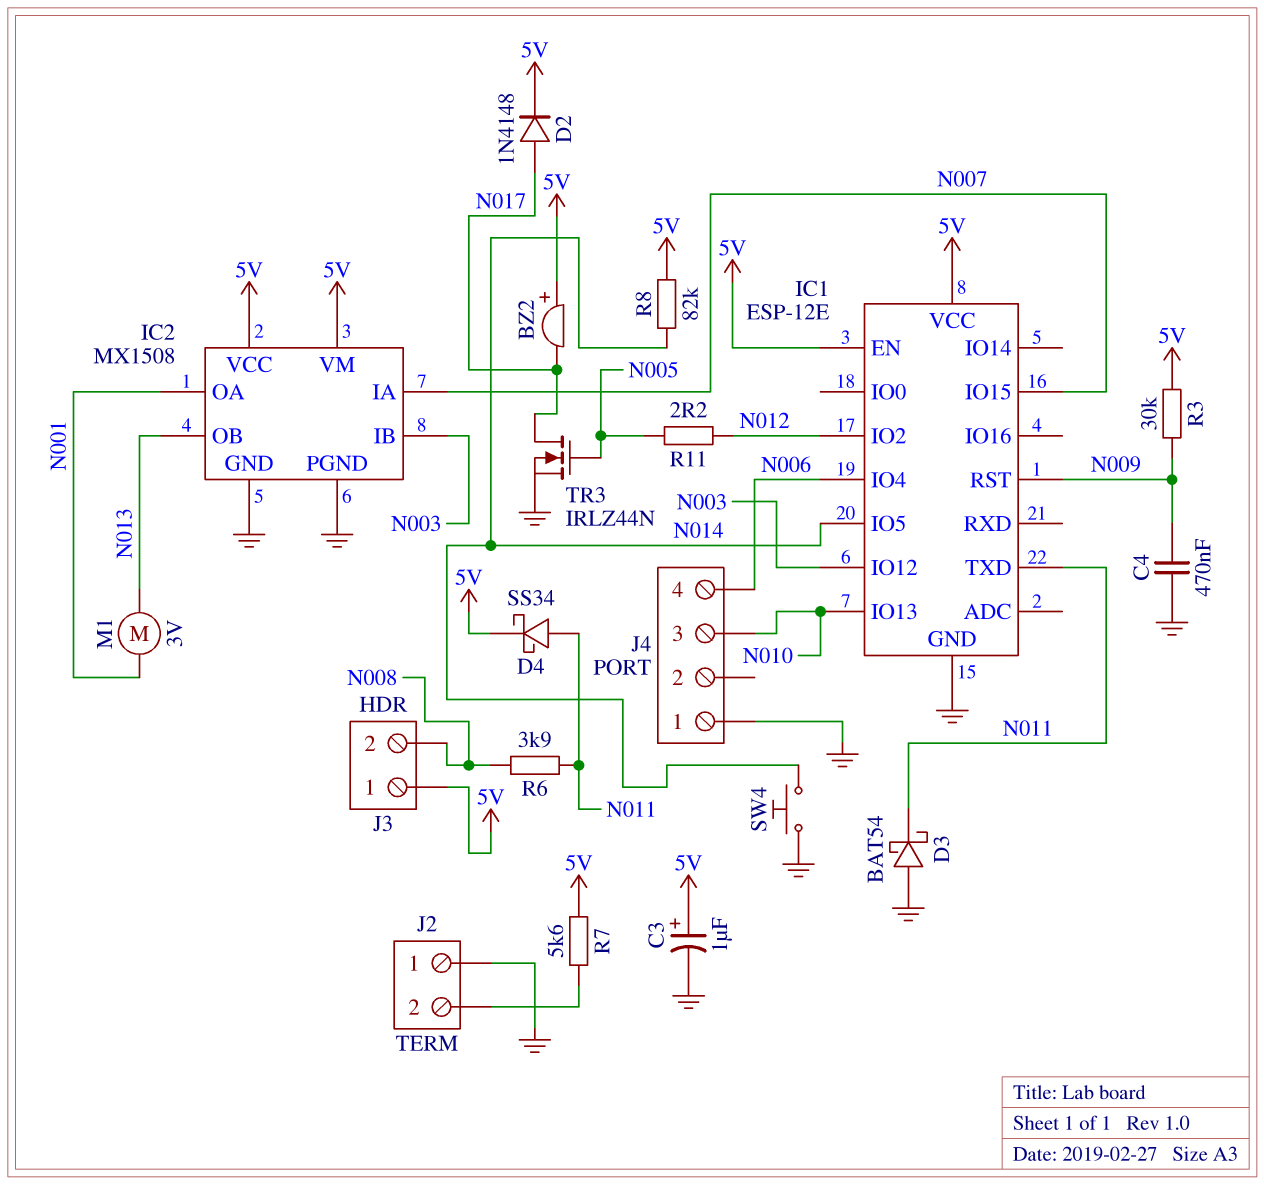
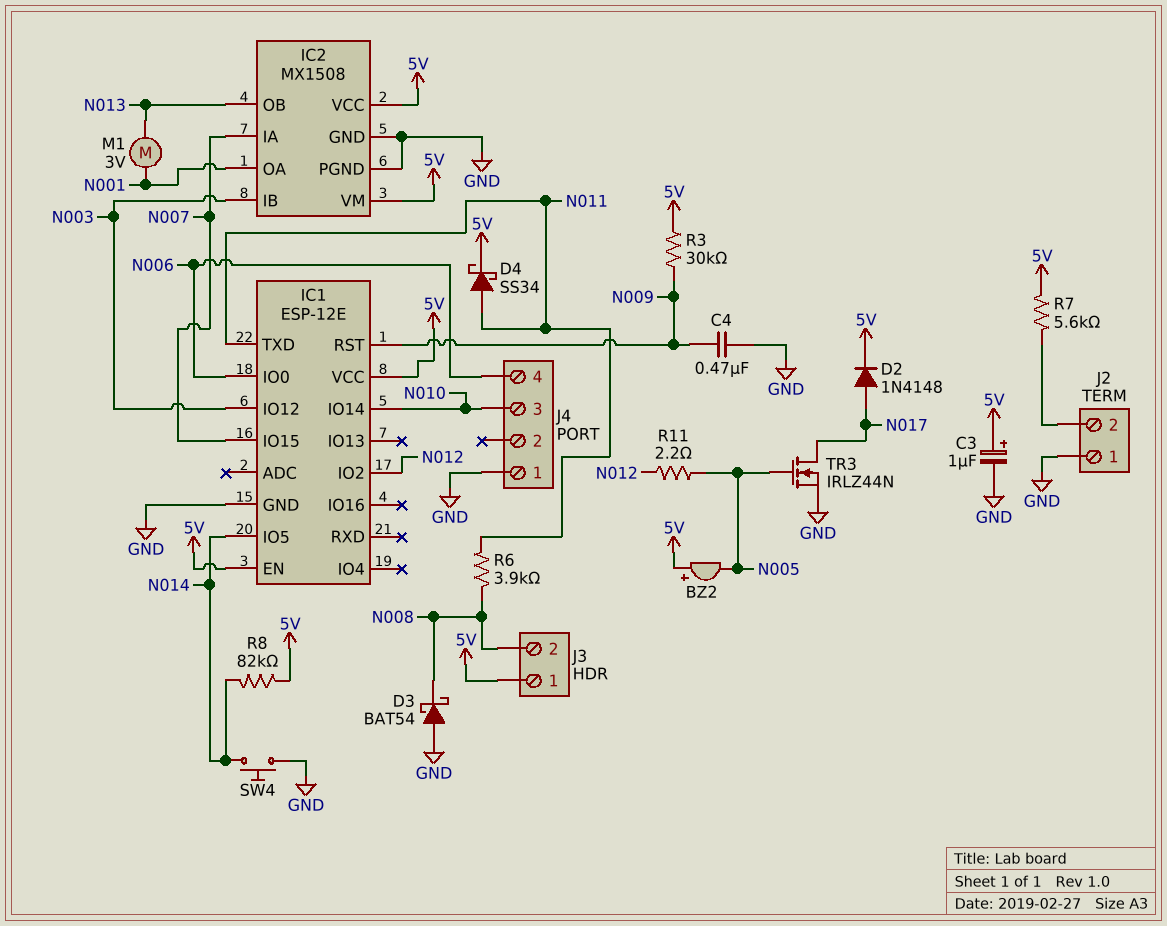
BZ2: buzzer (plus 5V, minus N017) -> buzzer (plus 5V, minus N005)
D3: schottky BAT54 (A GND, K N011) -> schottky BAT54 (A GND, K N008)
IC1 pin IO0: none -> N006
IC1 pin IO4: N006 -> none
IC1 pin IO13: N010 -> none
IC1 pin IO14: none -> N010

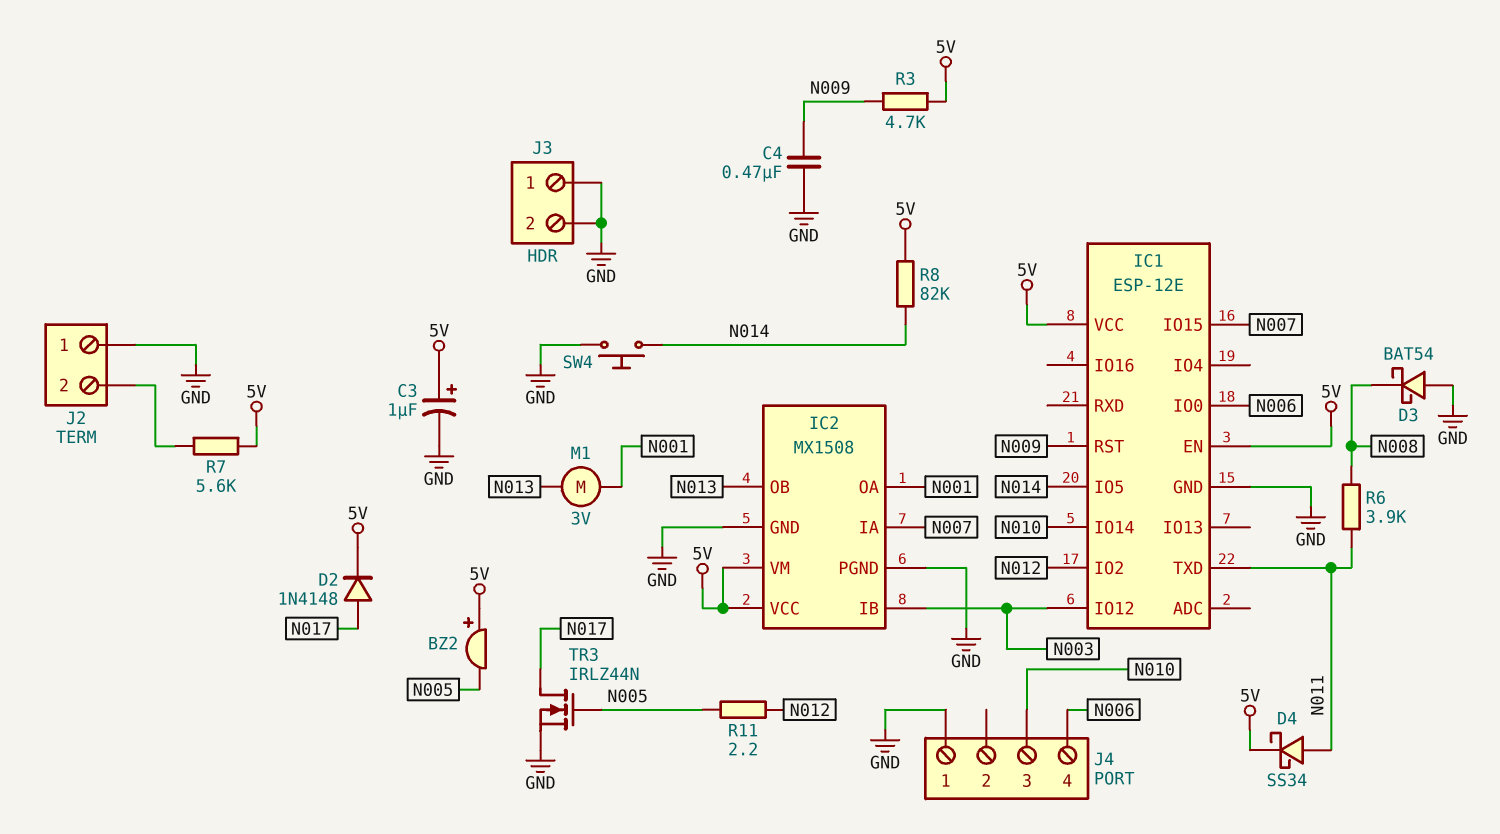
J3 pin 1: 5V -> GND
J3 pin 2: N008 -> GND
R3: 30k (5V, N009) -> 4.7k (5V, N009)

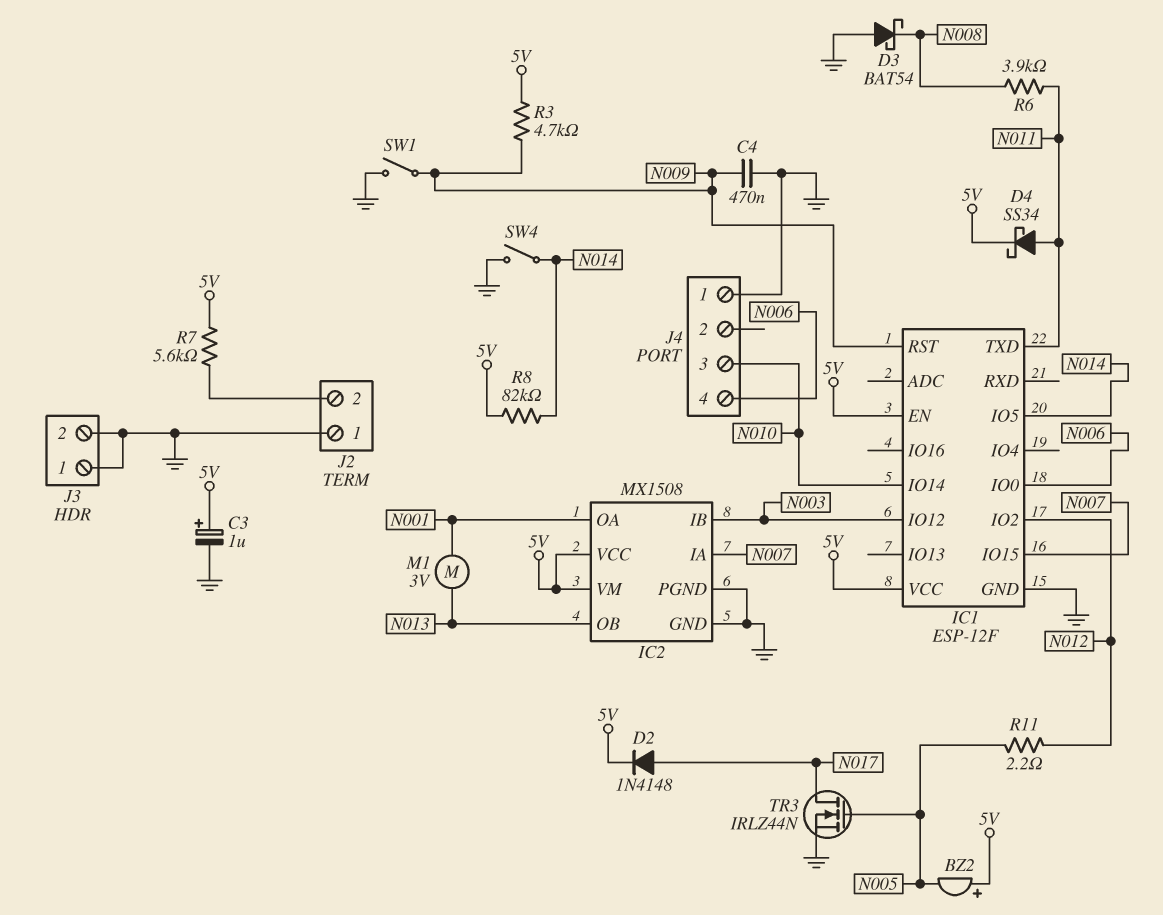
IC1: ESP-12E -> ESP-12F
SW1: none -> switch (GND, N009)
SW4: button (GND, N014) -> switch (GND, N014)

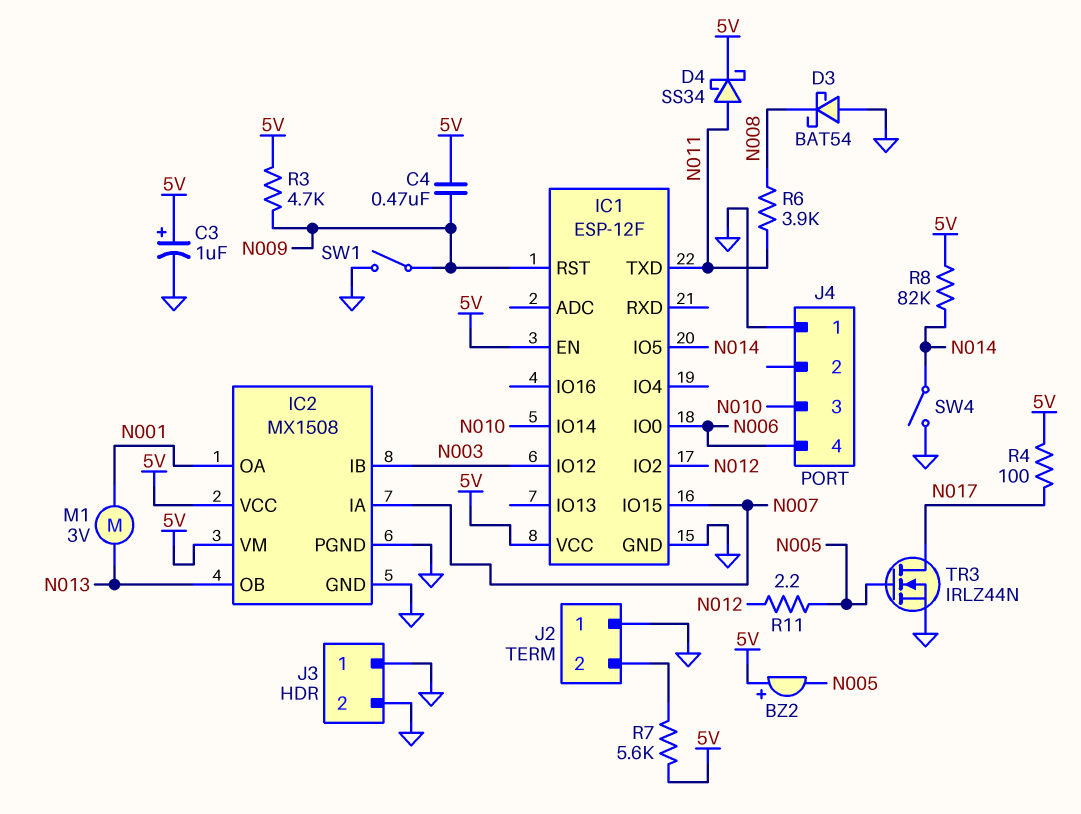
C4: 470nF (GND, N009) -> 470nF (5V, N009)
D2: diode 1N4148 (A N017, K 5V) -> none
R4: none -> 100 (5V, N017)

